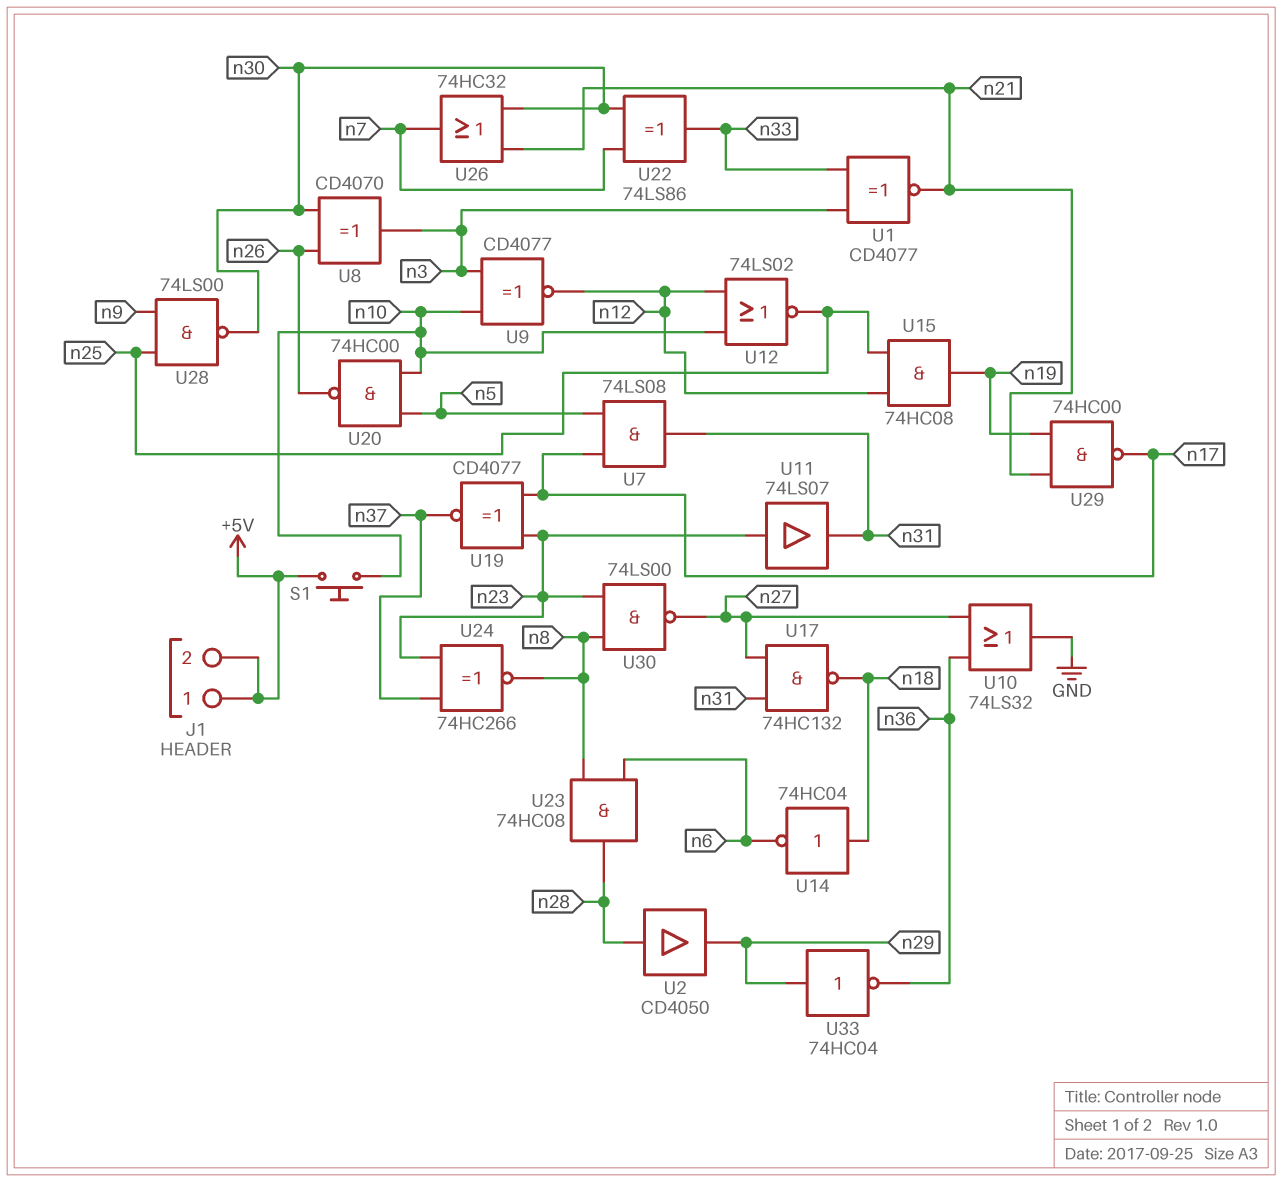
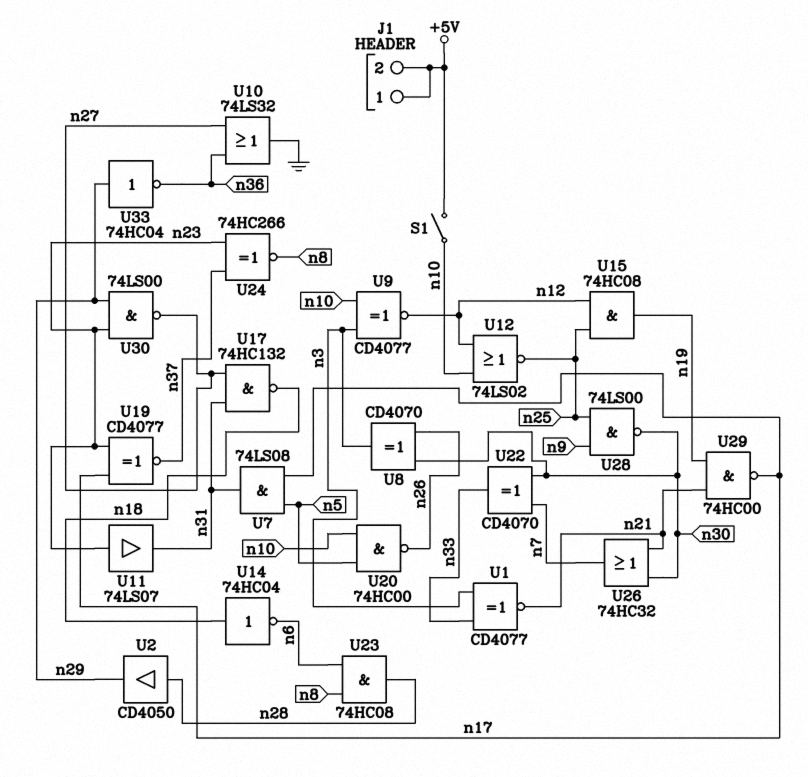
S1: button (+5V, n10) -> switch (+5V, n10)
U22: XOR 74LS86 (in n7, in n30, out n33) -> XOR CD4070 (in n7, in n30, out n33)
U30: NAND 74LS00 (in n8, in n23, out n27) -> NAND 74LS00 (in n23, in n29, out n27)

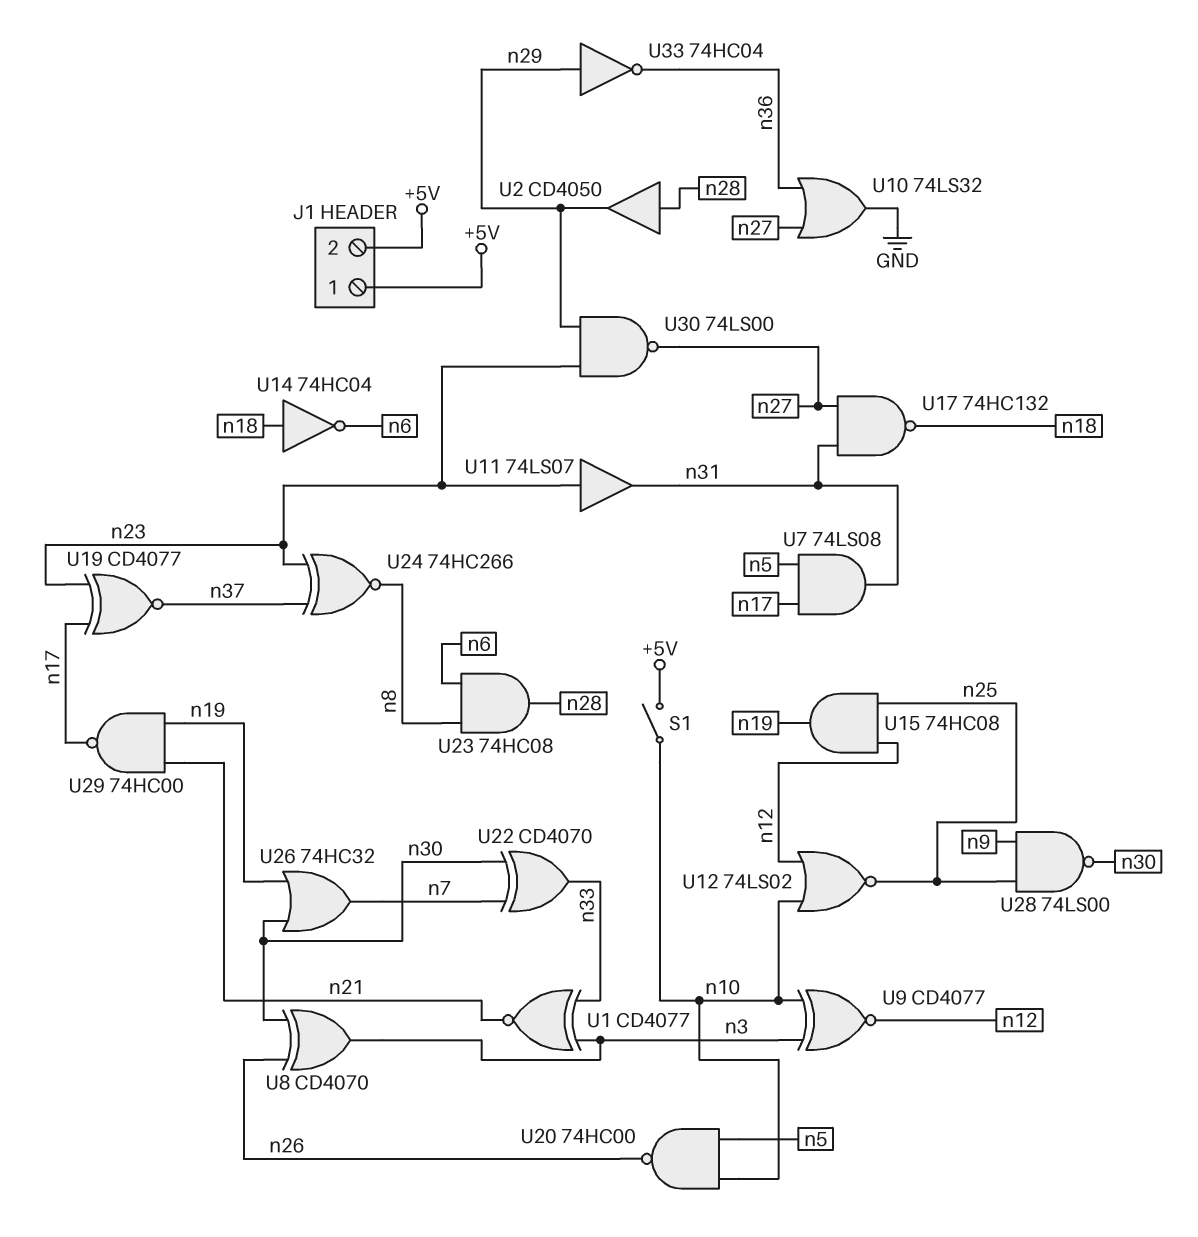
U26: OR 74HC32 (in n21, in n30, out n7) -> OR 74HC32 (in n19, in n30, out n7)

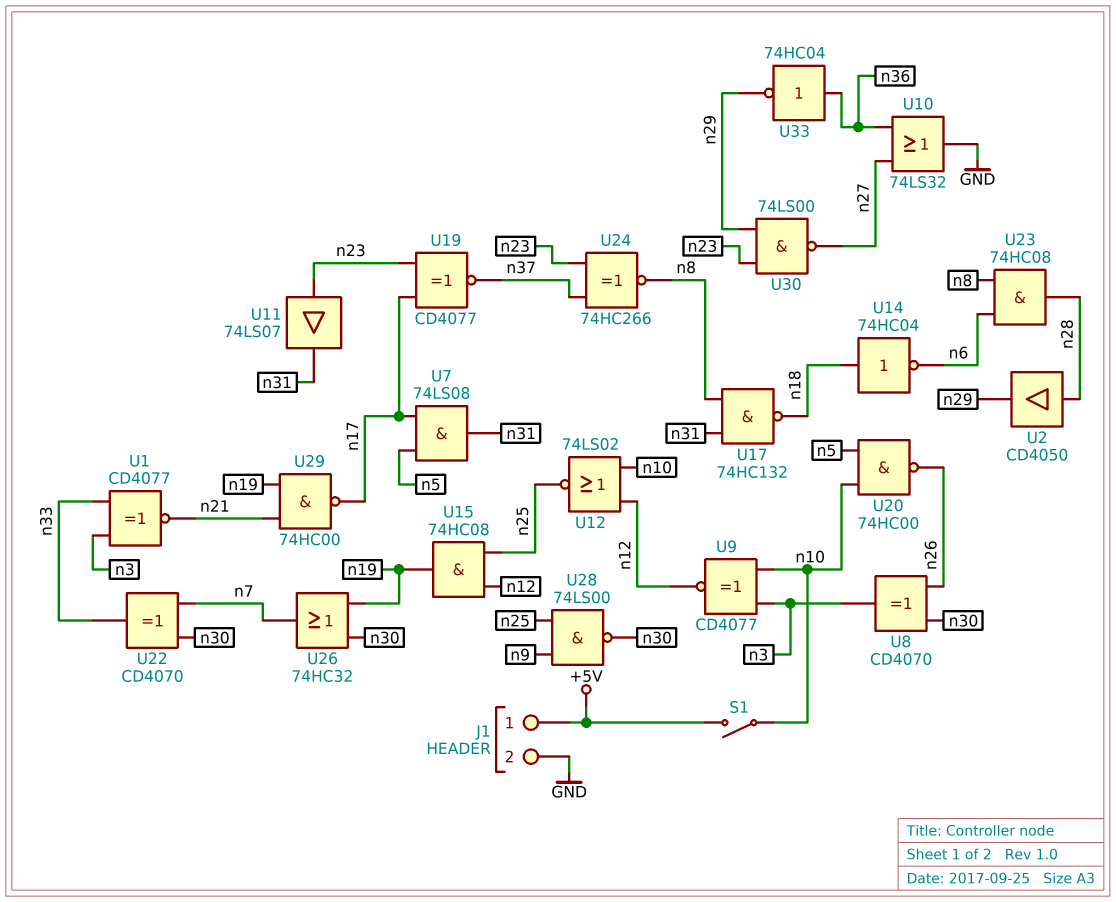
J1 pin 2: +5V -> GND
U17: NAND 74HC132 (in n27, in n31, out n18) -> NAND 74HC132 (in n8, in n31, out n18)
U33: NOT 74HC04 (in n29, out n36) -> NOT 74HC04 (in n36, out n29)

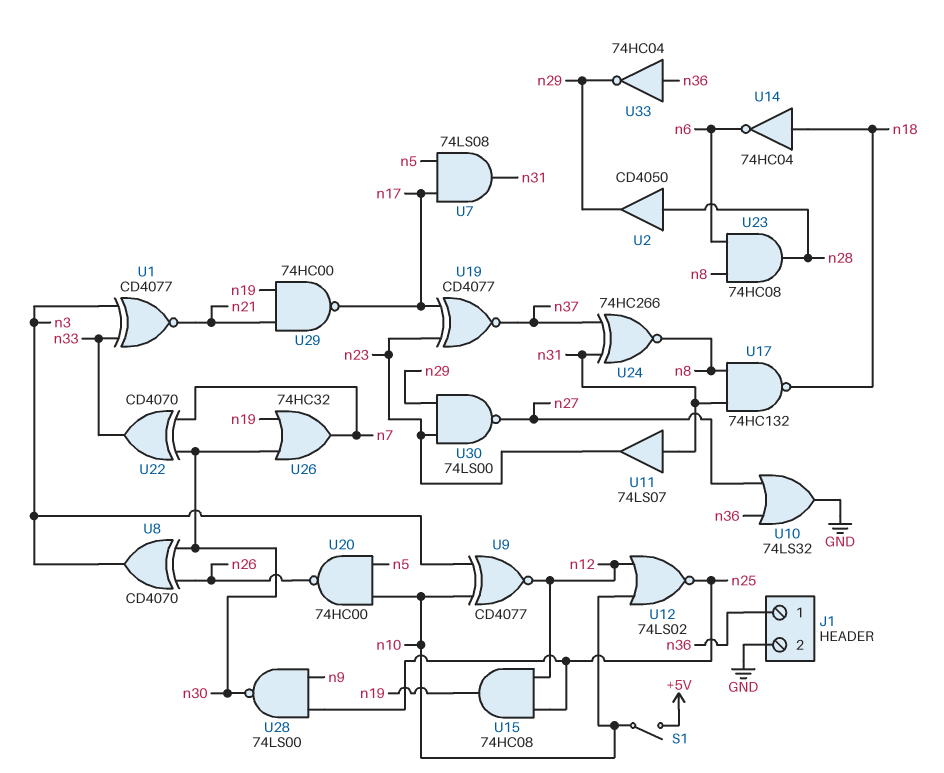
J1 pin 1: +5V -> n36
U11: buffer 74LS07 (in n23, out n31) -> buffer 74LS07 (in n31, out n23)
U24: XNOR 74HC266 (in n23, in n37, out n8) -> XNOR 74HC266 (in n31, in n37, out n8)

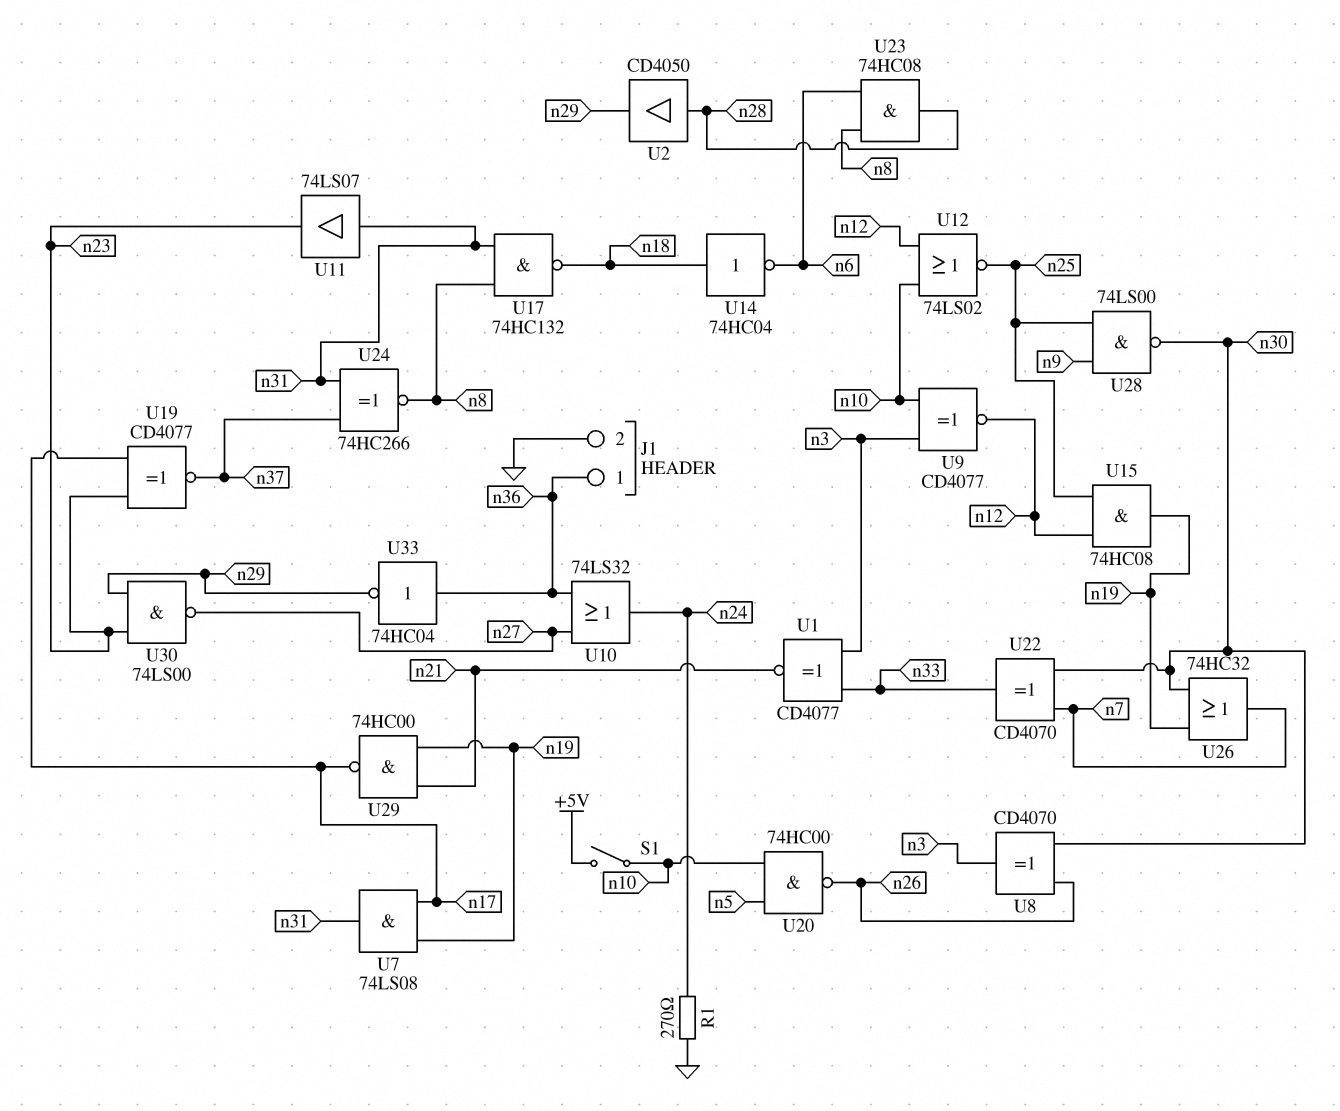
R1: none -> 270 (GND, n24)
U7: AND 74LS08 (in n5, in n17, out n31) -> AND 74LS08 (in n17, in n19, out n31)
U10: OR 74LS32 (in n27, in n36, out GND) -> OR 74LS32 (in n27, in n36, out n24)

